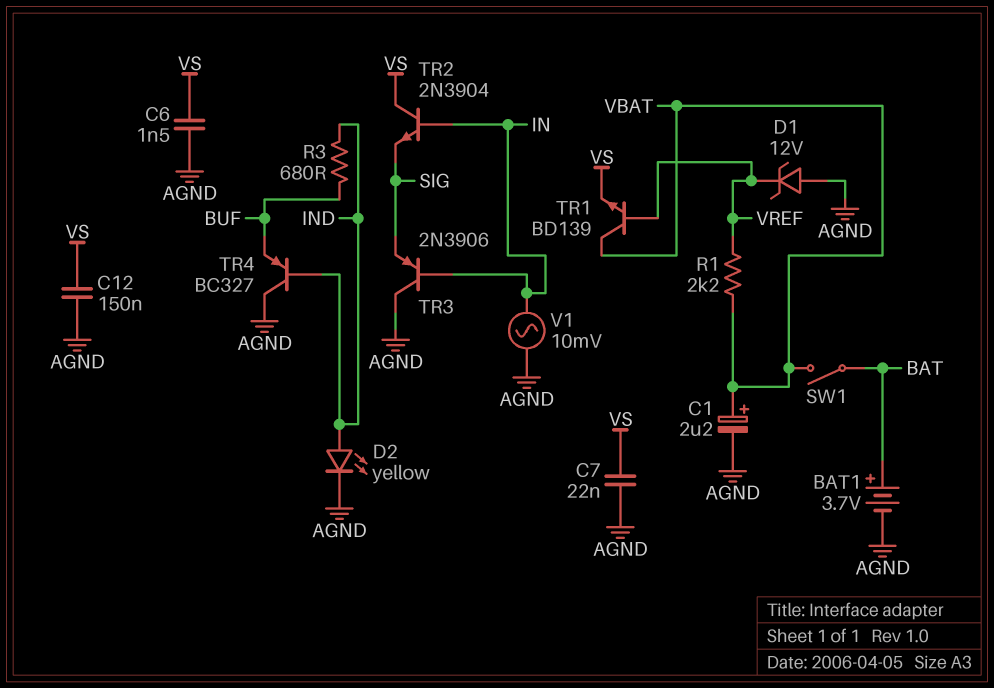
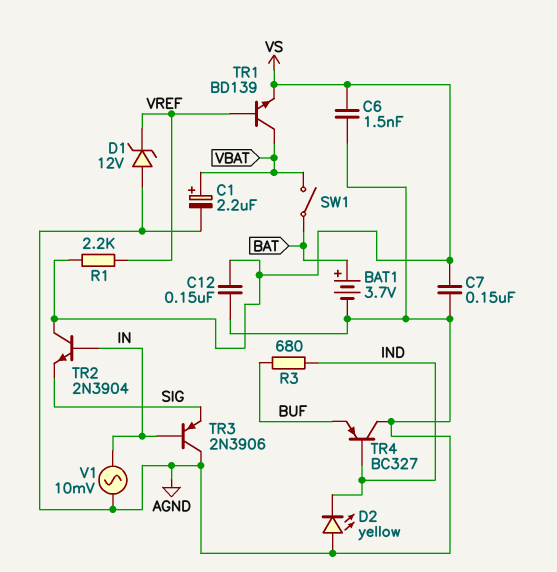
C7: 22nF (AGND, VS) -> 150nF (AGND, VS)
D2: LED yellow (A IND, K AGND) -> LED yellow (A AGND, K IND)
R1: 2.2k (VBAT, VREF) -> 2.2k (VREF, VS)

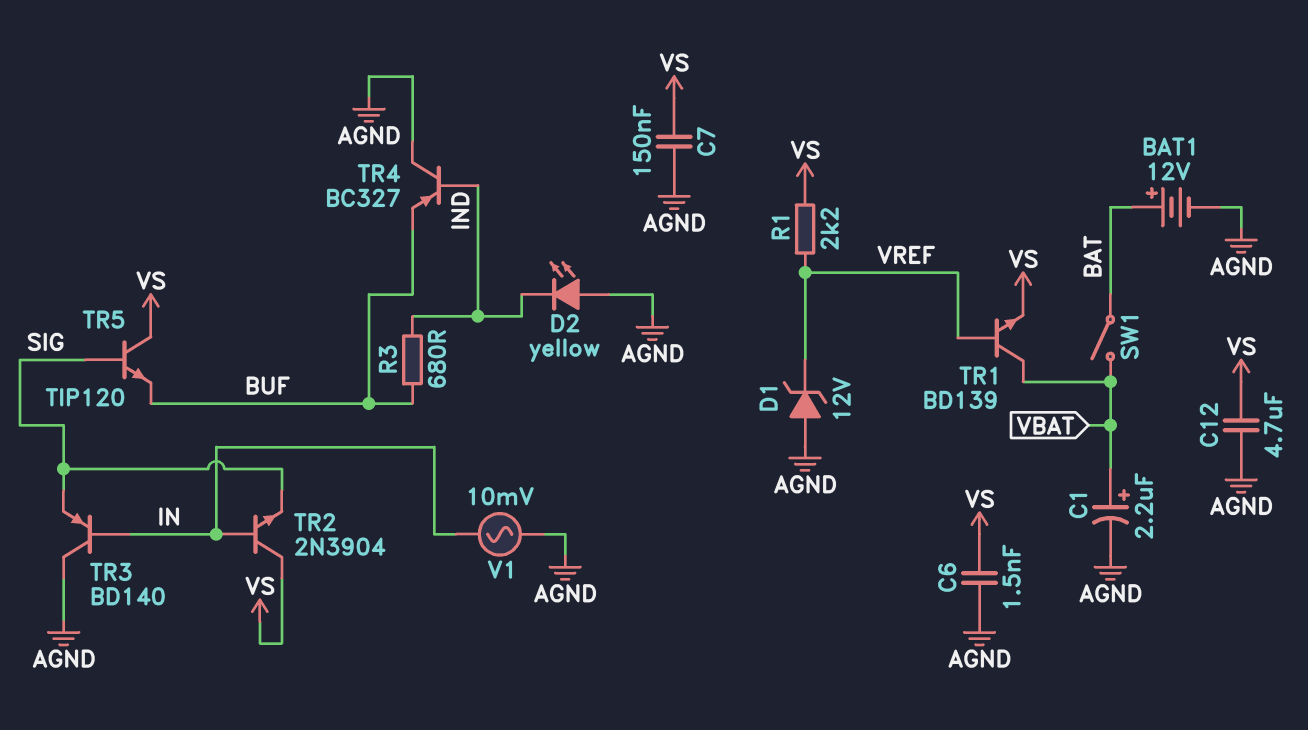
BAT1: 3.7V (plus BAT, minus AGND) -> 12V (plus BAT, minus AGND)
C12: 150nF (AGND, VS) -> 4.7uF (AGND, VS)
TR3: PNP 2N3906 (B IN, C AGND, E SIG) -> PNP BD140 (B IN, C AGND, E SIG)
TR5: none -> NPN TIP120 (B SIG, C VS, E BUF)

